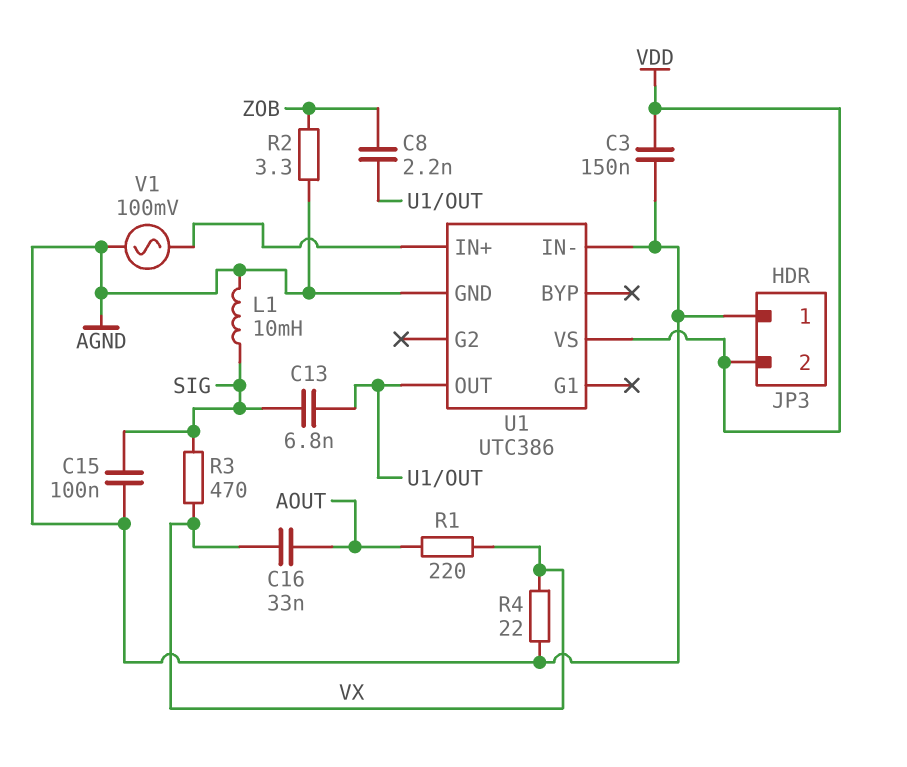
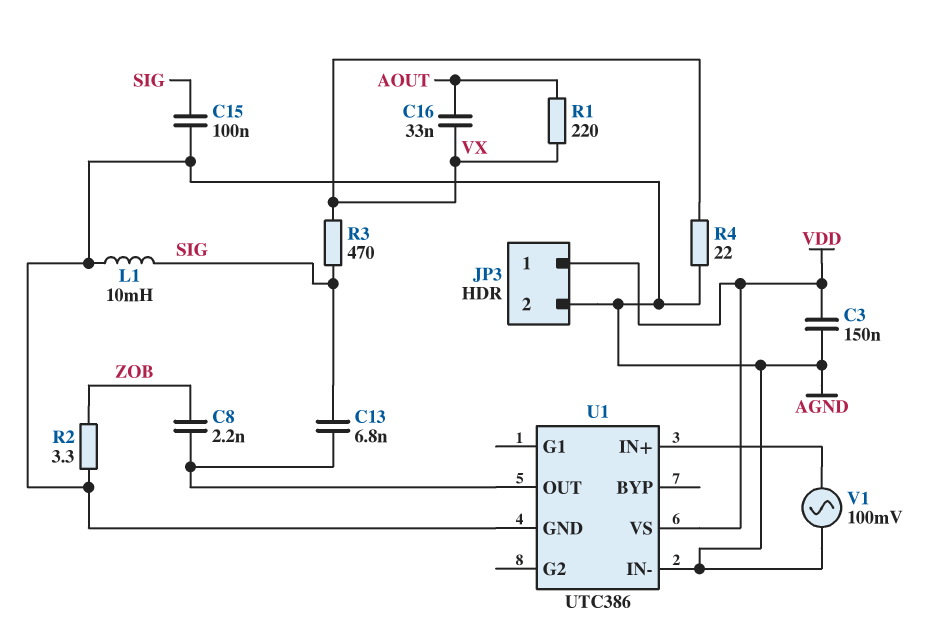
JP3 pin 1: AGND -> VDD
JP3 pin 2: VDD -> AGND

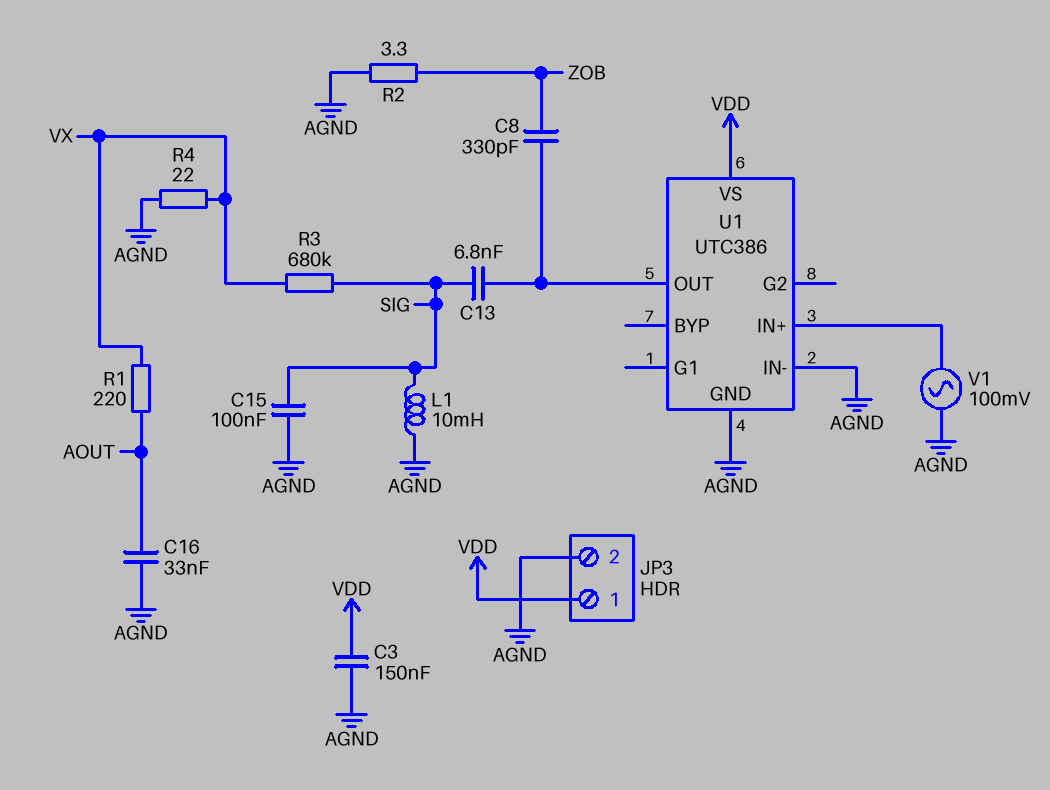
C8: 2.2nF (U1/OUT, ZOB) -> 330pF (U1/OUT, ZOB)
C16: 33nF (AOUT, VX) -> 33nF (AGND, AOUT)
R3: 470 (SIG, VX) -> 680k (SIG, VX)

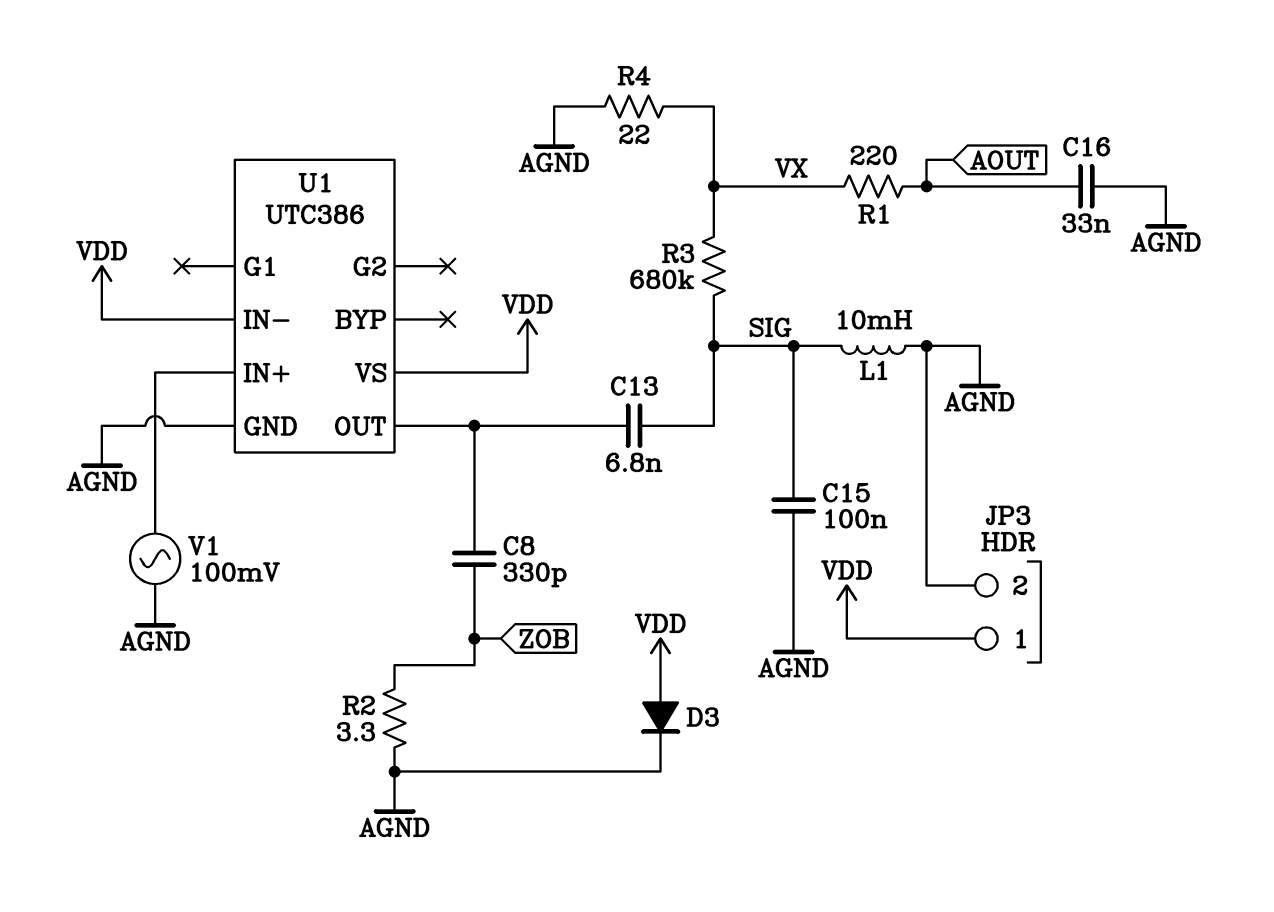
C3: 150nF (AGND, VDD) -> none
D3: none -> diode (A VDD, K AGND)
U1 pin IN-: AGND -> VDD

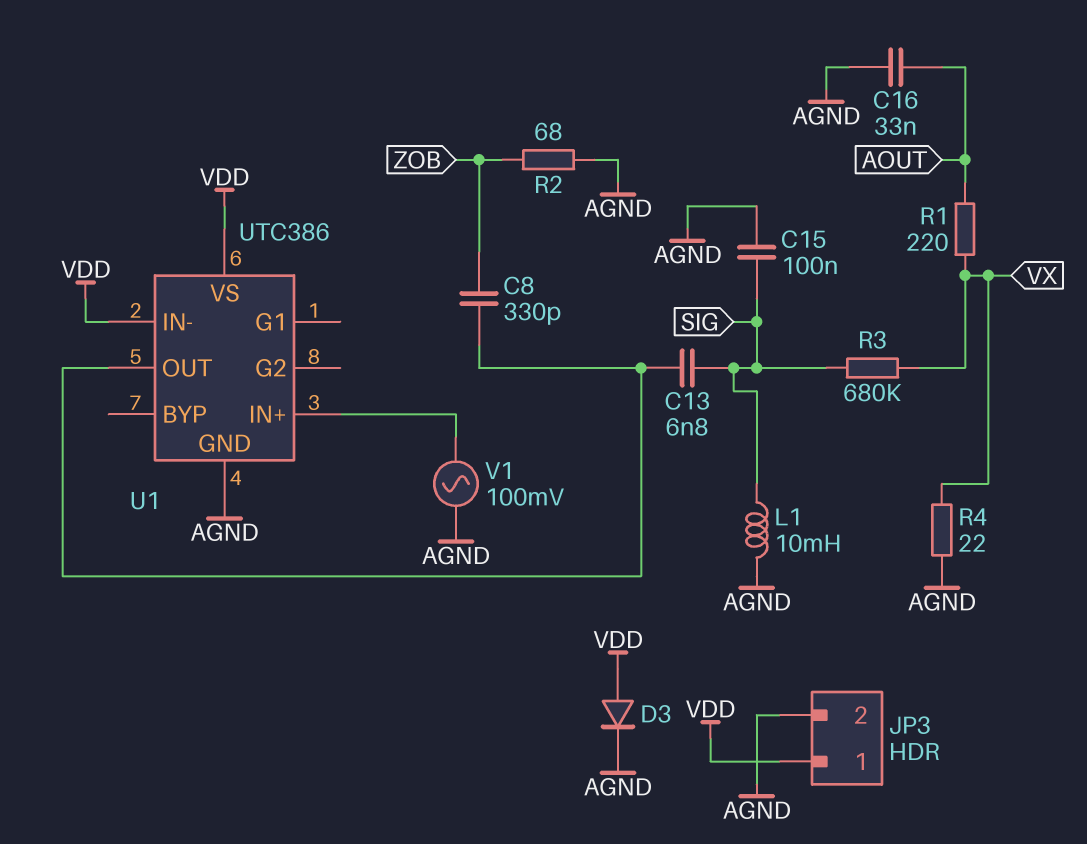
R2: 3.3 (AGND, ZOB) -> 68 (AGND, ZOB)

